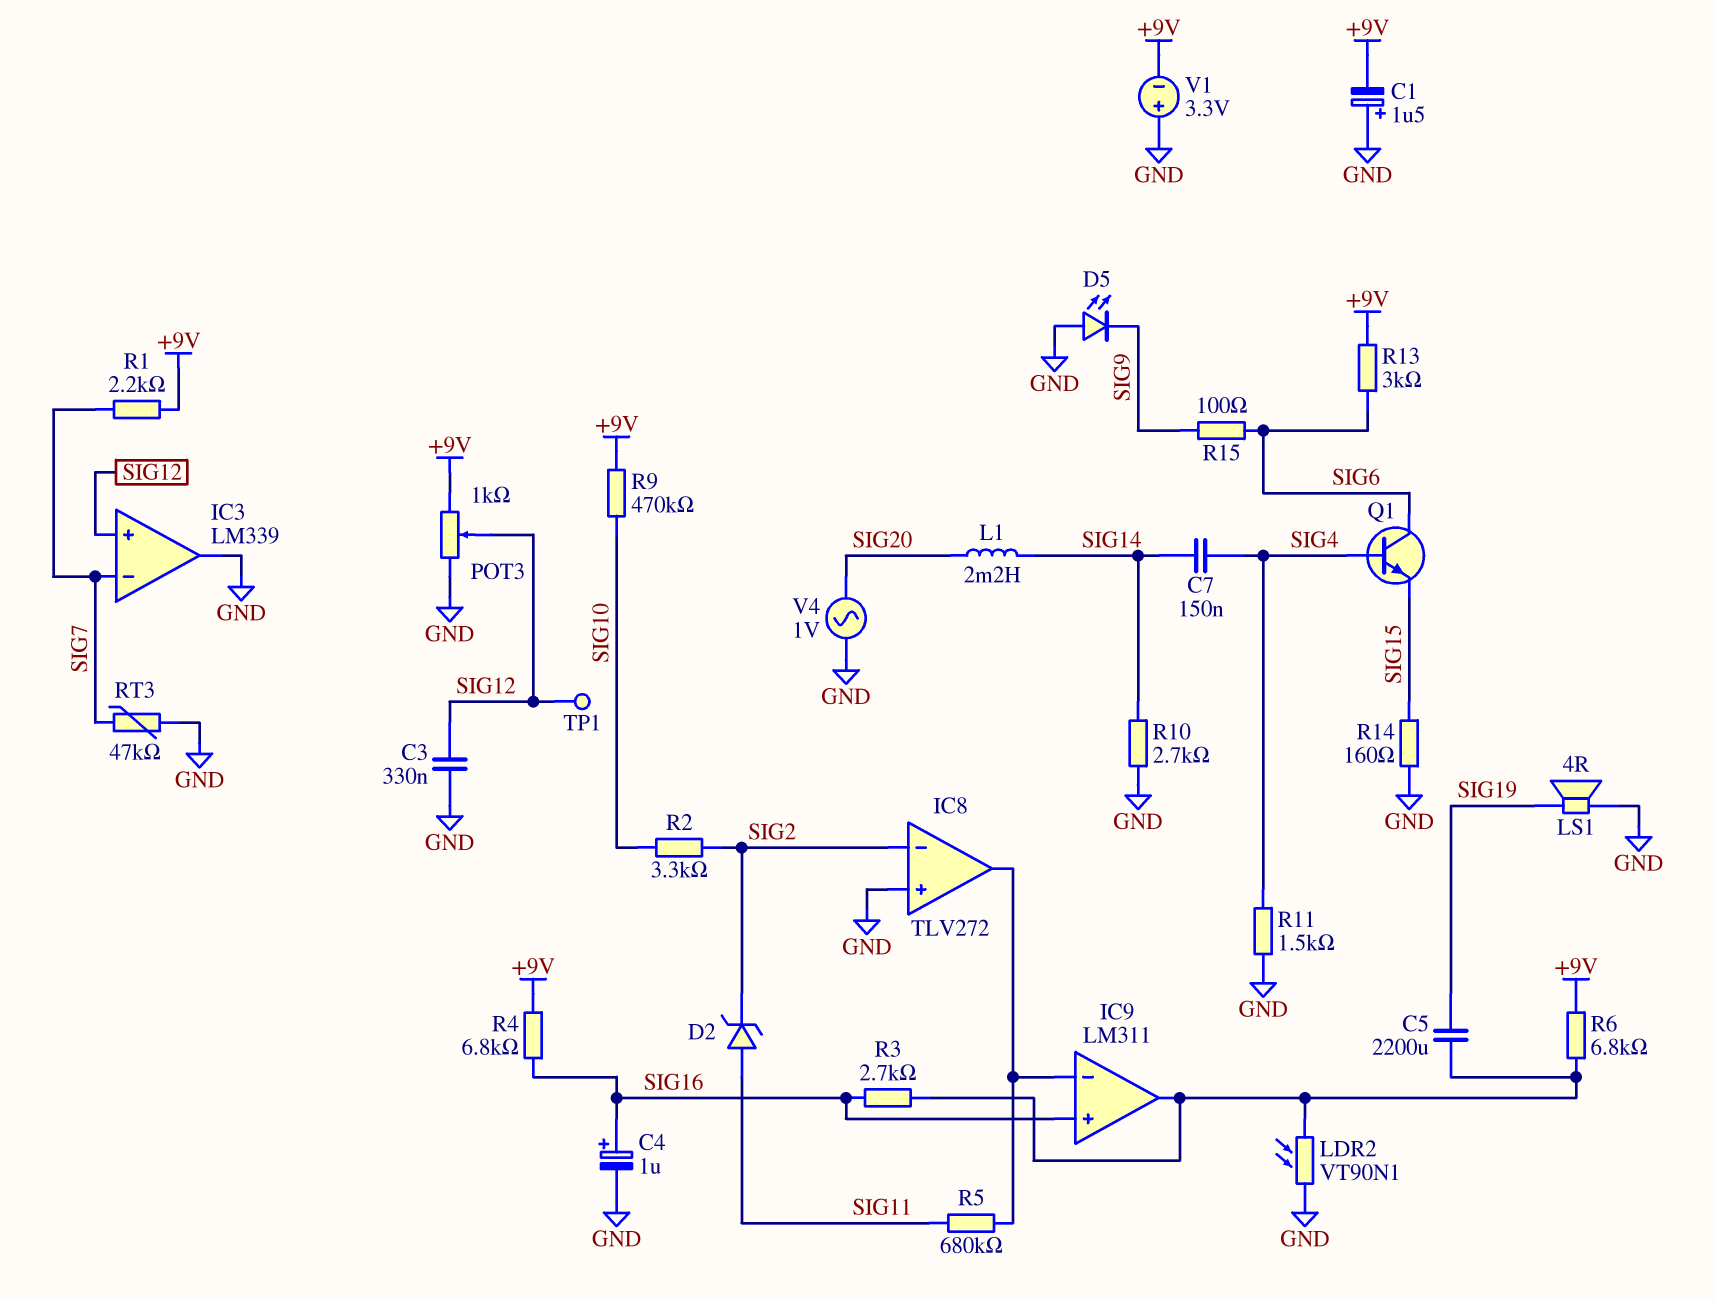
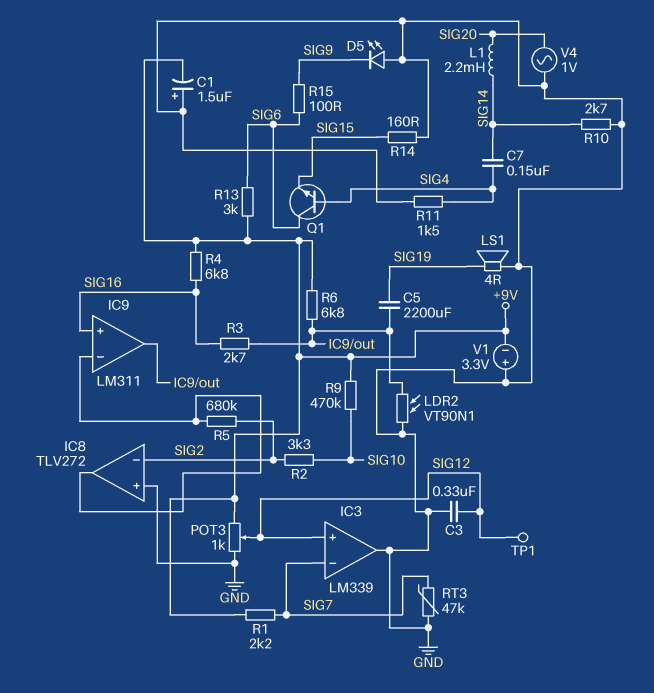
C4: 1uF (plus SIG16, minus GND) -> none
D2: zener (A SIG11, K SIG2) -> none
R5: 680k (IC8/out, SIG11) -> 680k (IC8/out, SIG2)

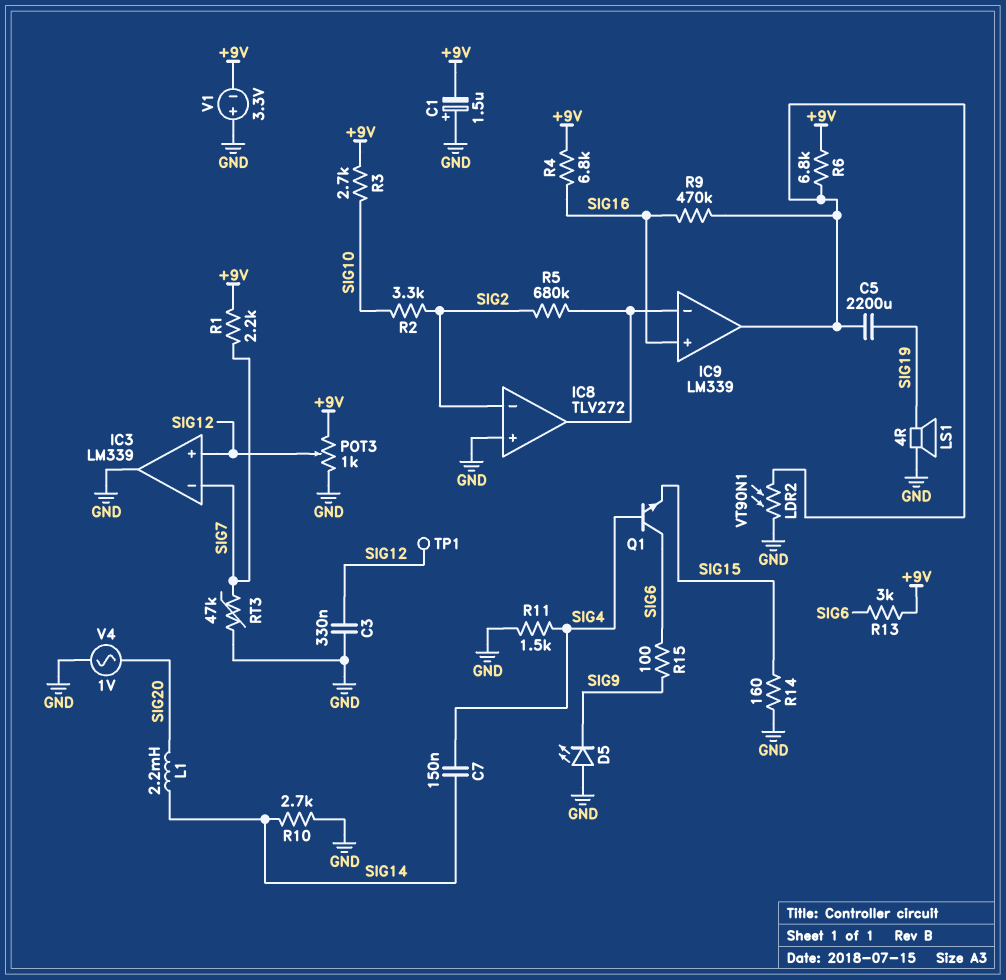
IC9: LM311 -> LM339
R3: 2.7k (IC9/out, SIG16) -> 2.7k (+9V, SIG10)
R9: 470k (+9V, SIG10) -> 470k (IC9/out, SIG16)

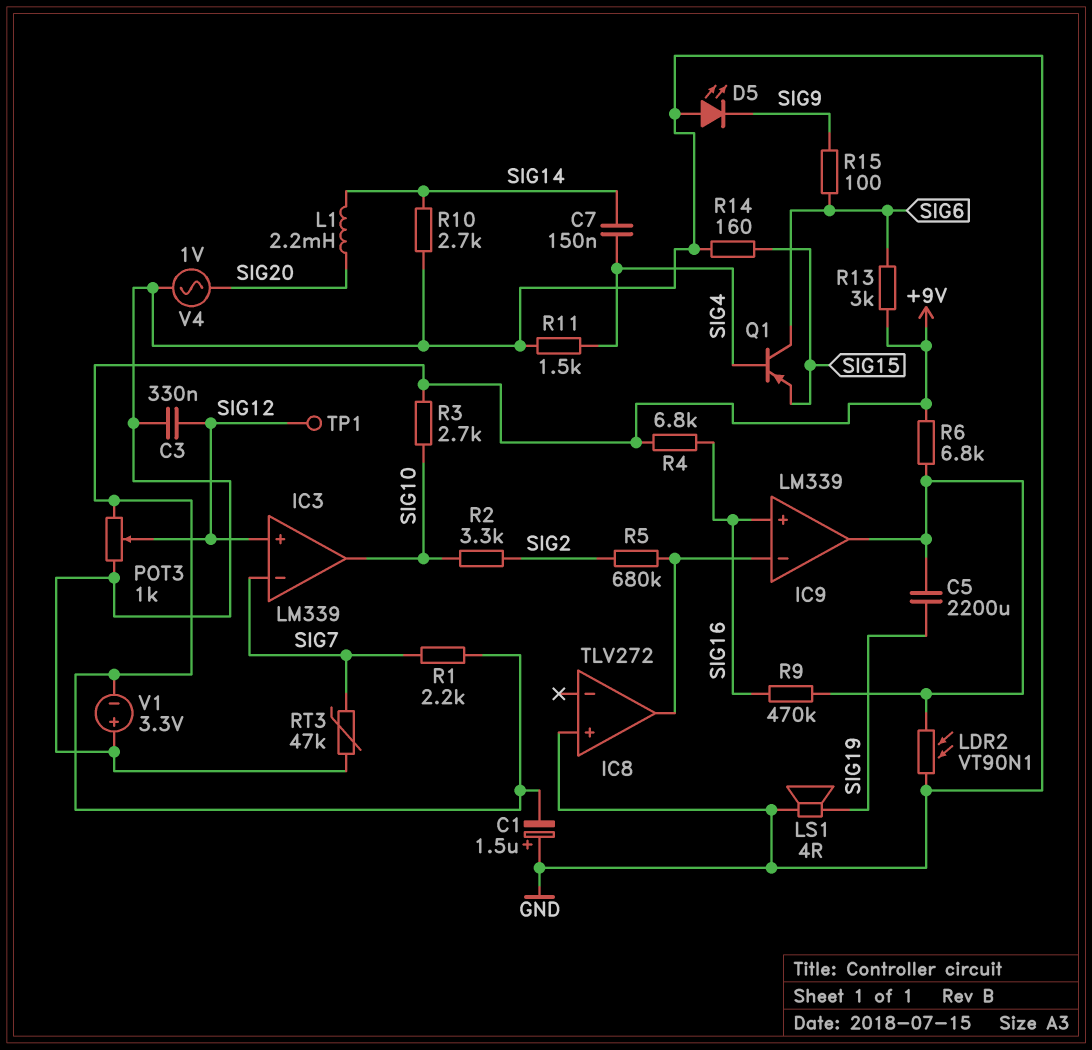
IC3 pin out: GND -> SIG10
IC8 pin in-: SIG2 -> none
Q1: NPN (B SIG4, C SIG6, E SIG15) -> PNP (B SIG4, C SIG6, E SIG15)

